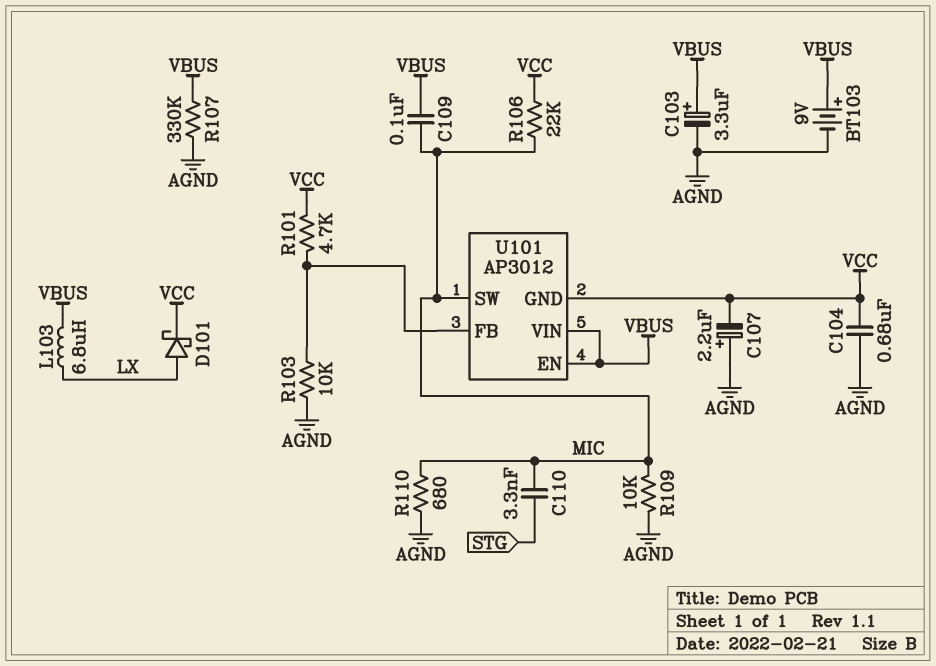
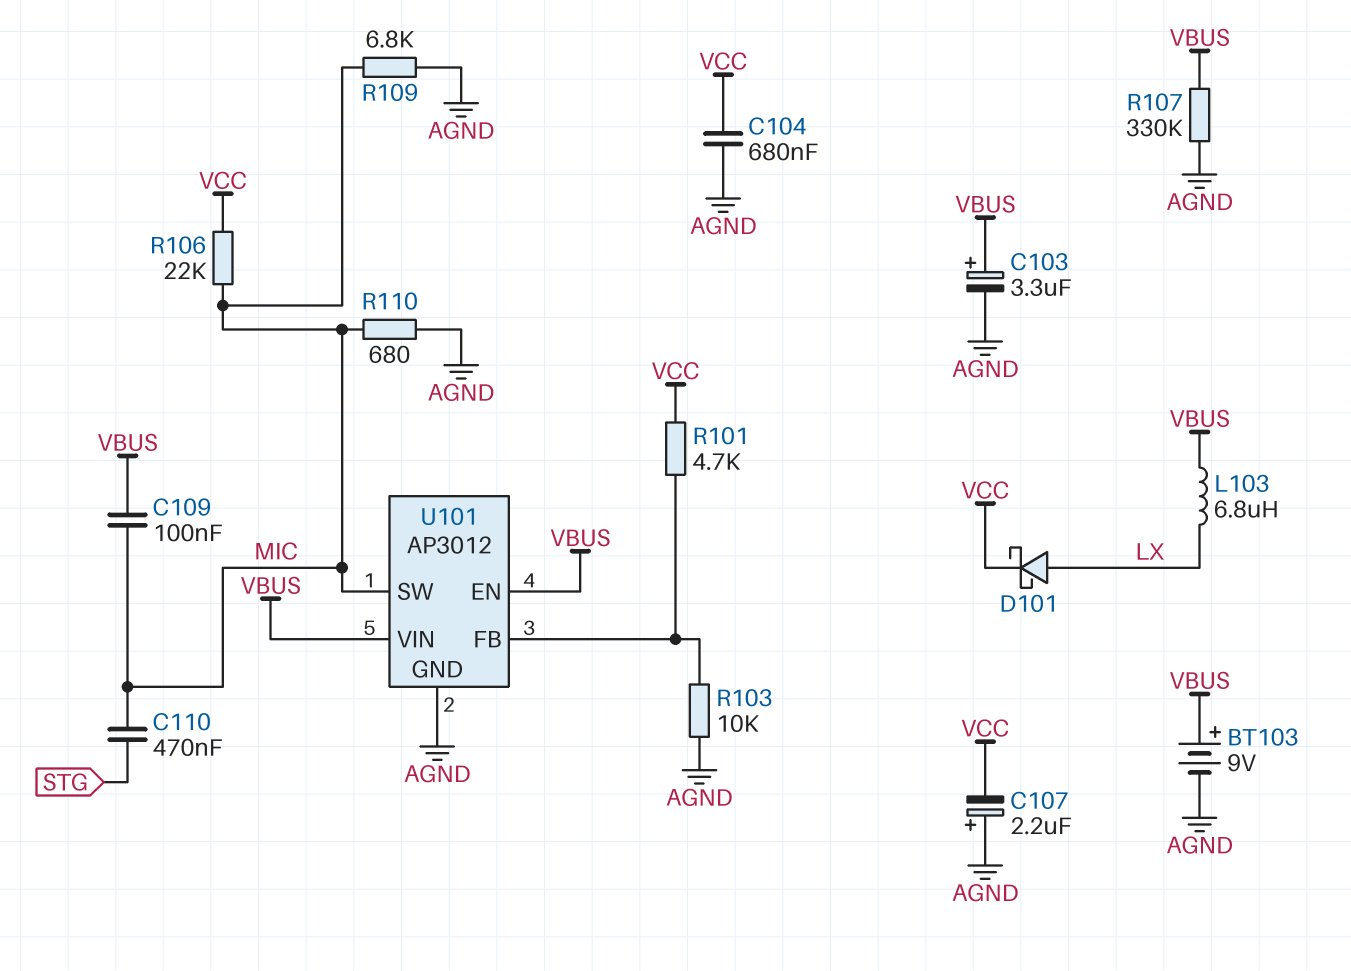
C110: 3.3nF (MIC, STG) -> 470nF (MIC, STG)
R109: 10k (AGND, MIC) -> 6.8k (AGND, MIC)
U101 pin GND: VCC -> AGND

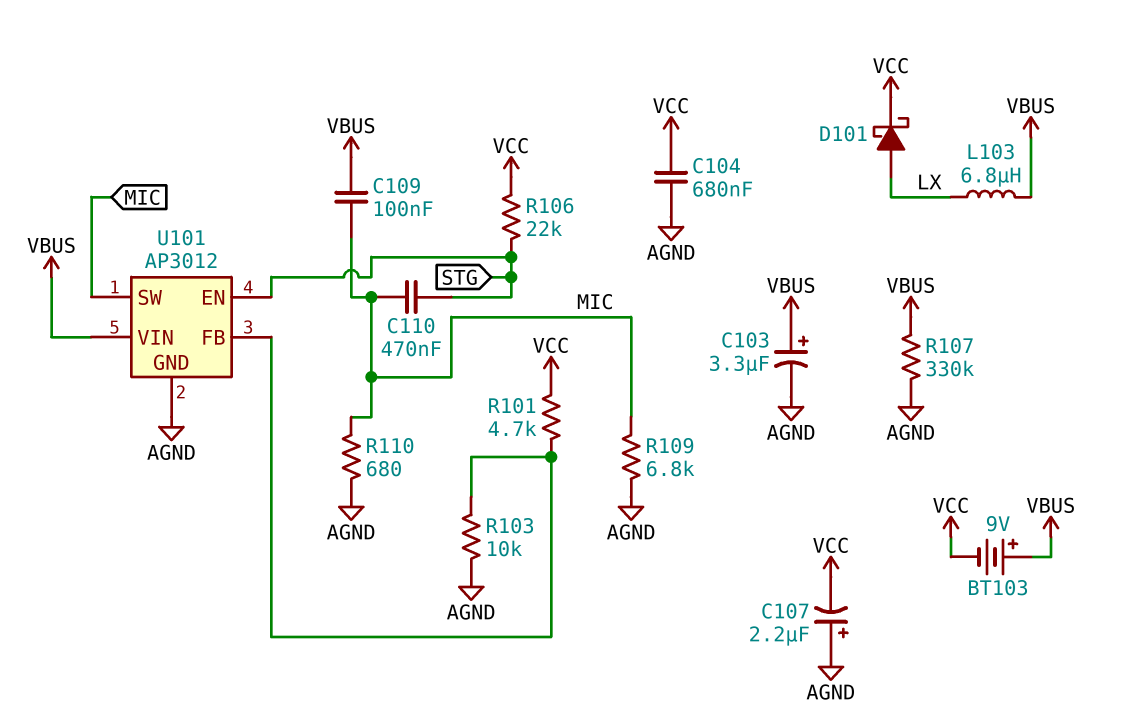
BT103: 9V (plus VBUS, minus AGND) -> 9V (plus VBUS, minus VCC)
R106: 22k (MIC, VCC) -> 22k (STG, VCC)
U101 pin EN: VBUS -> STG

